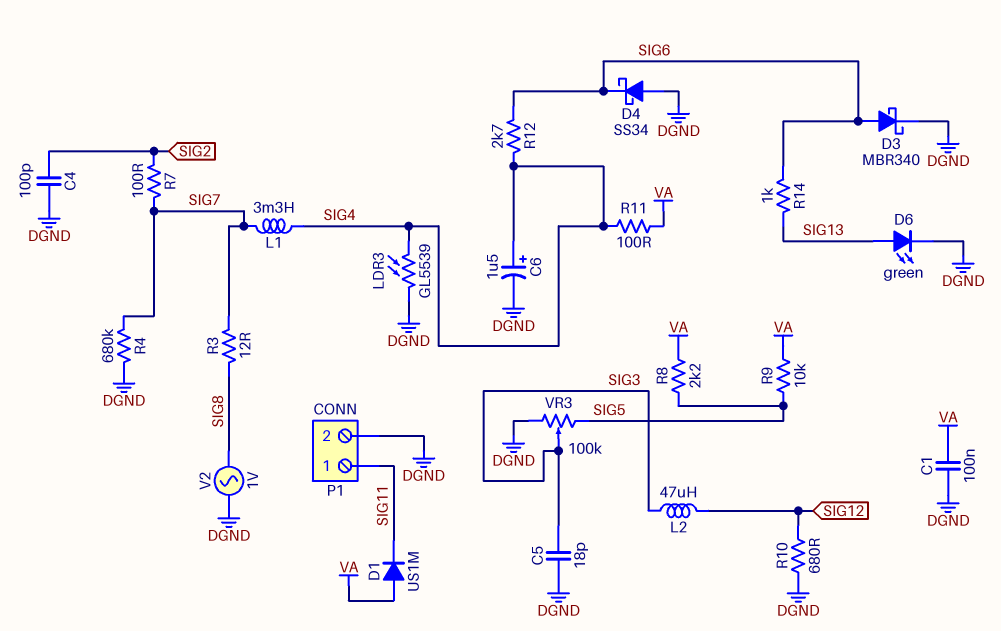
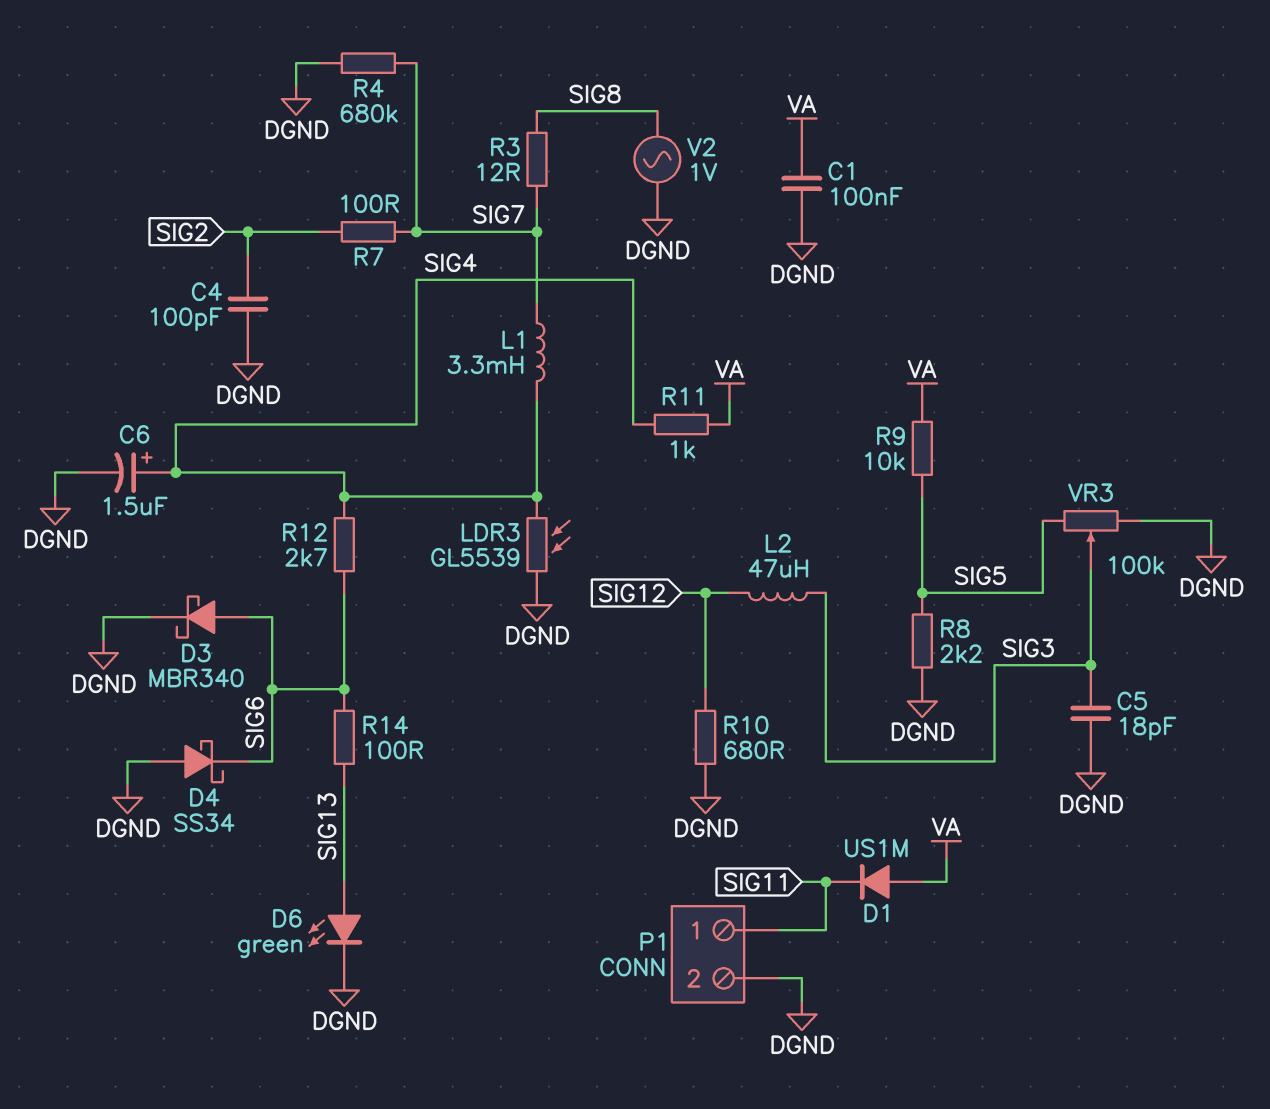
R8: 2.2k (SIG5, VA) -> 2.2k (DGND, SIG5)
R11: 100 (SIG4, VA) -> 1k (SIG4, VA)
R14: 1k (SIG6, SIG13) -> 100 (SIG6, SIG13)

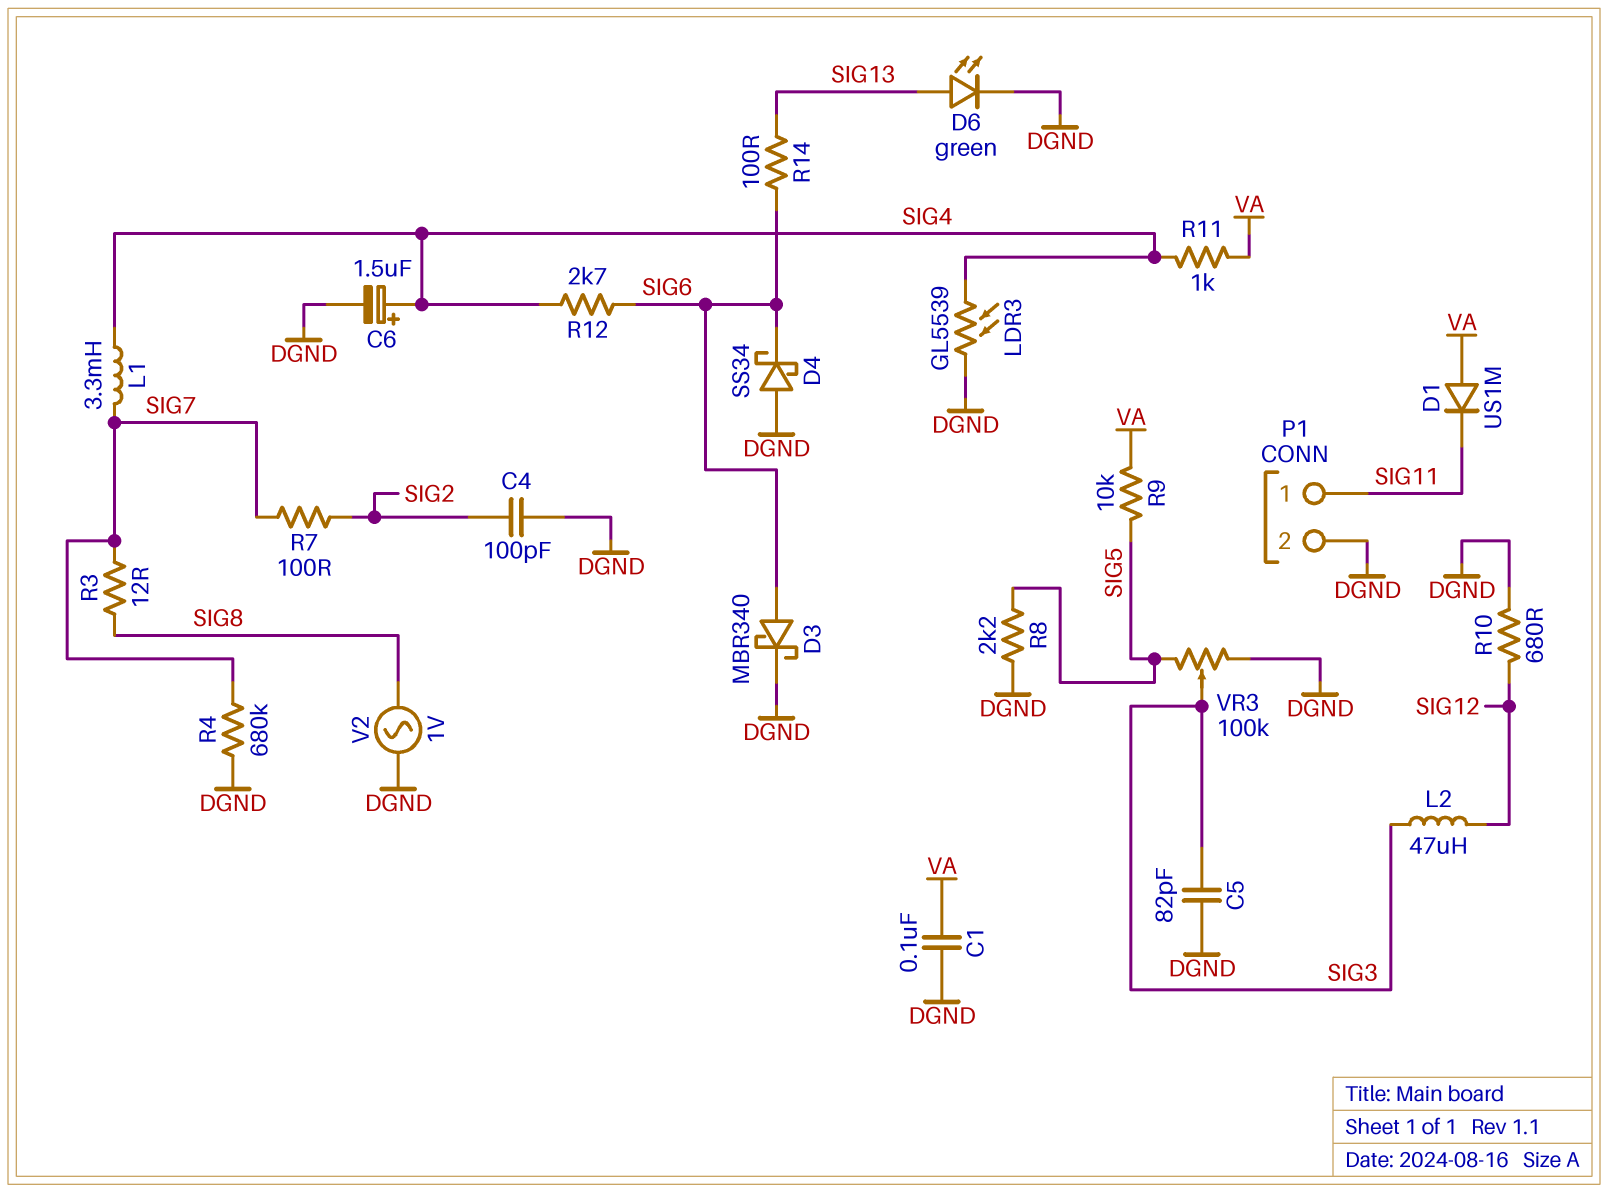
C5: 18pF (DGND, SIG3) -> 82pF (DGND, SIG3)

